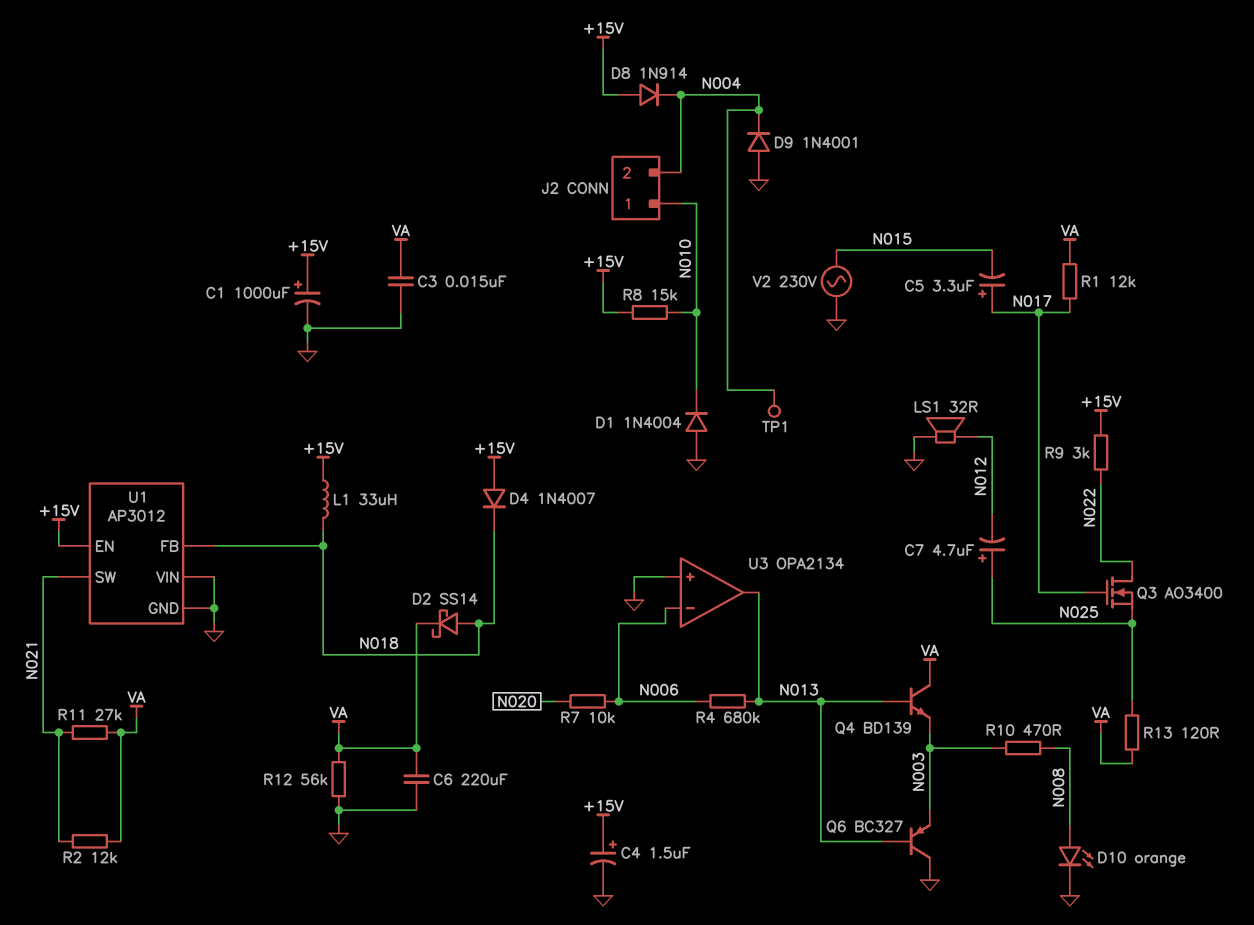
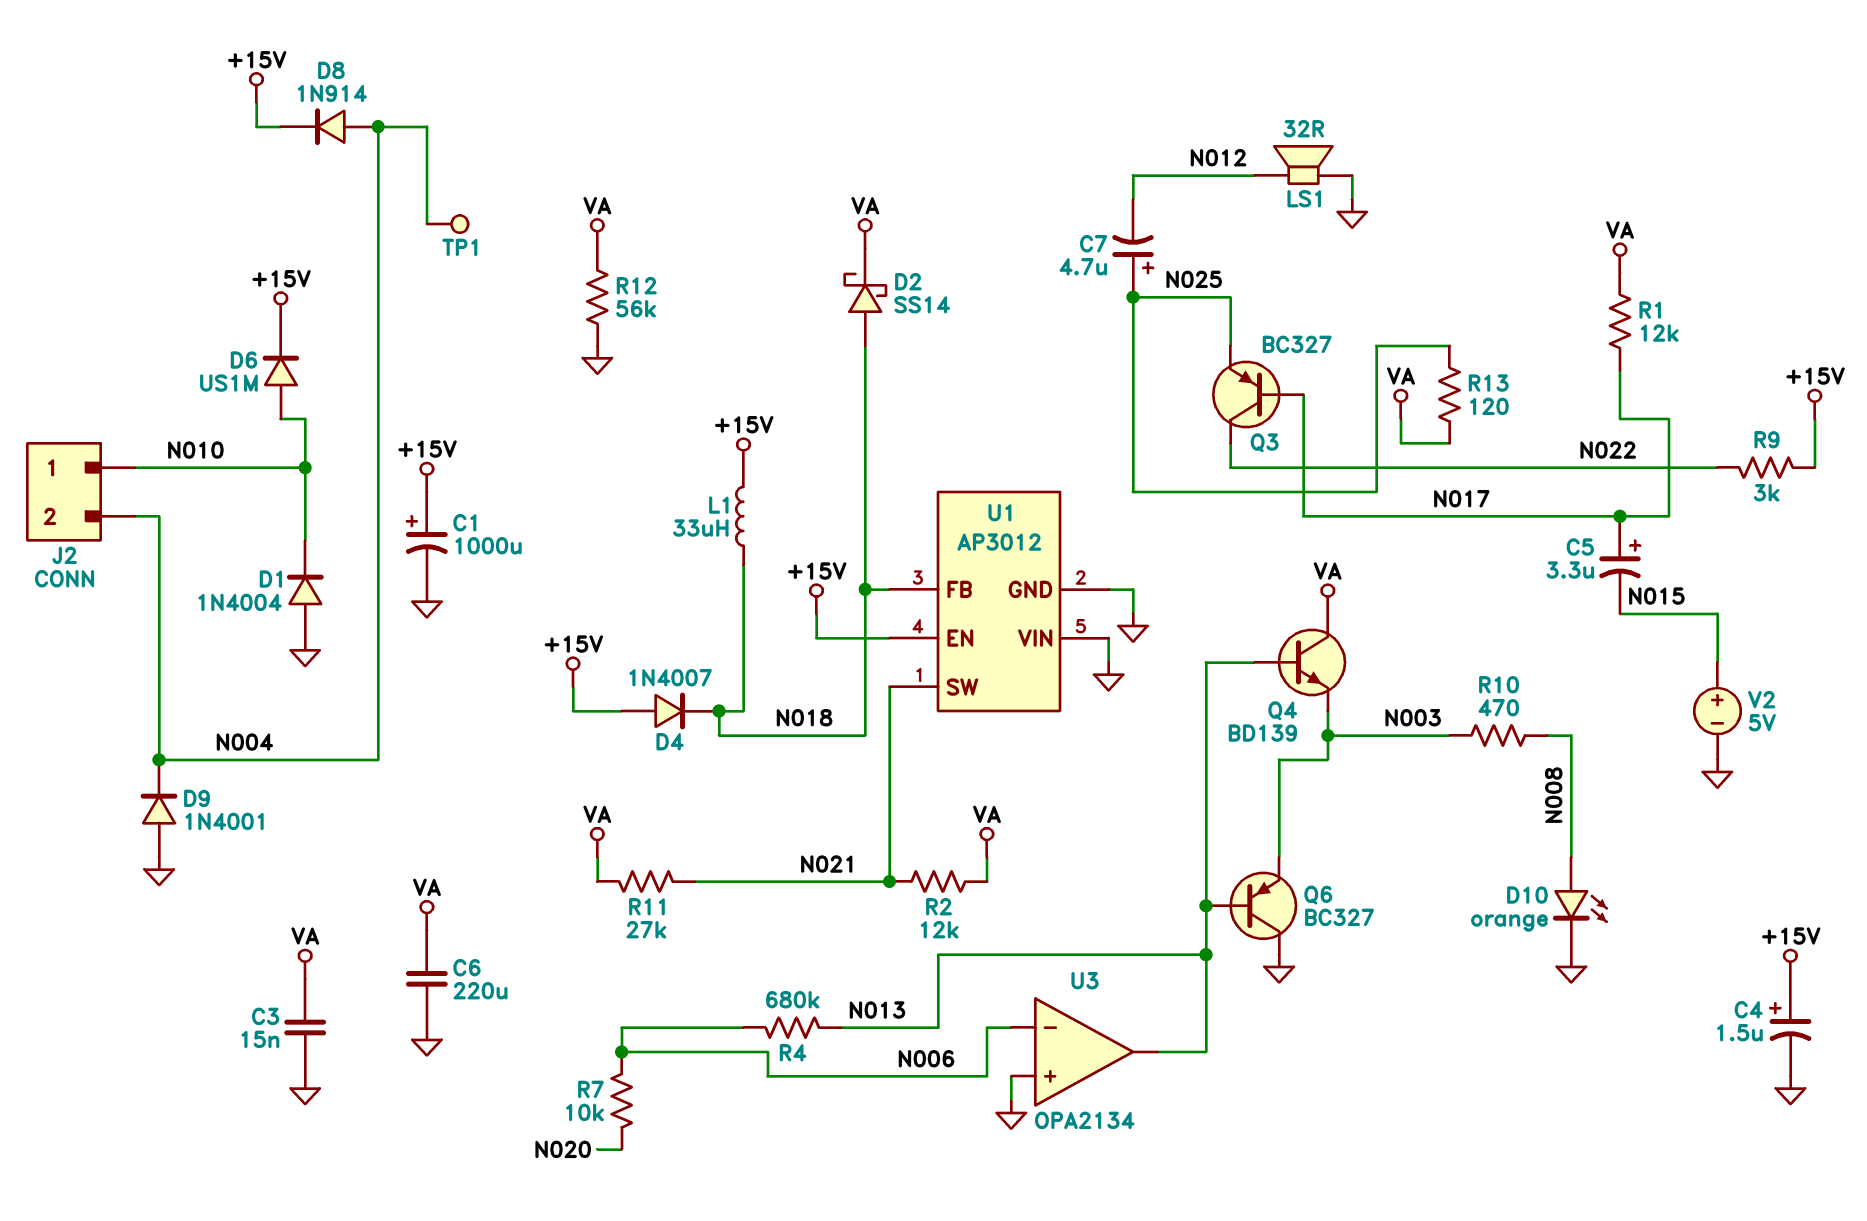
D6: none -> diode US1M (A N010, K +15V)
D8: diode 1N914 (A +15V, K N004) -> diode 1N914 (A N004, K +15V)
Q3: NMOS AO3400 (G N017, D N022, S N025) -> PNP BC327 (B N017, C N022, E N025)
R8: 15k (+15V, N010) -> none
V2: AC 230V (GND, N015) -> 5V (plus N015, minus GND)

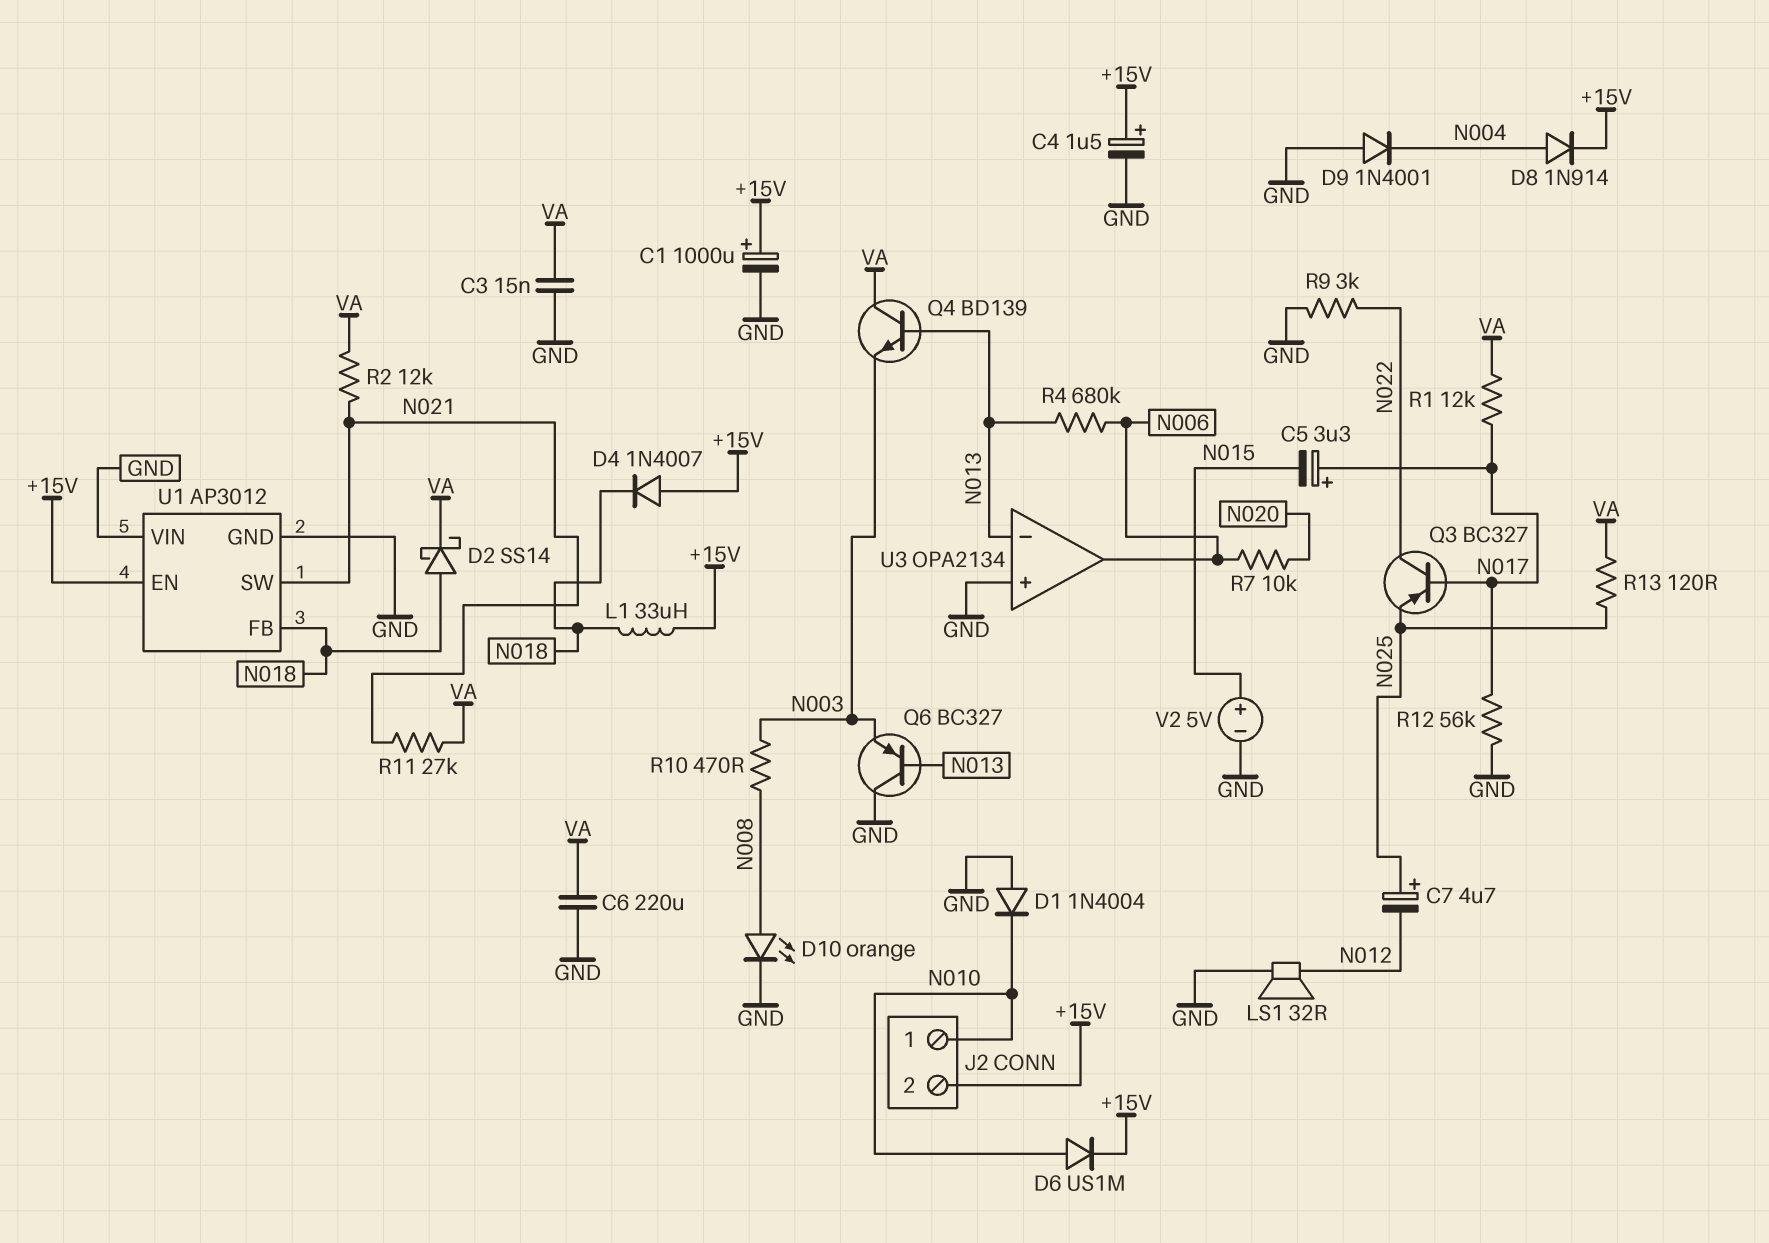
J2 pin 2: N004 -> +15V
R9: 3k (+15V, N022) -> 3k (GND, N022)
R12: 56k (GND, VA) -> 56k (GND, N017)
TP1: test point (N004) -> none
U3 pin in-: N006 -> N013
U3 pin out: N013 -> N006

